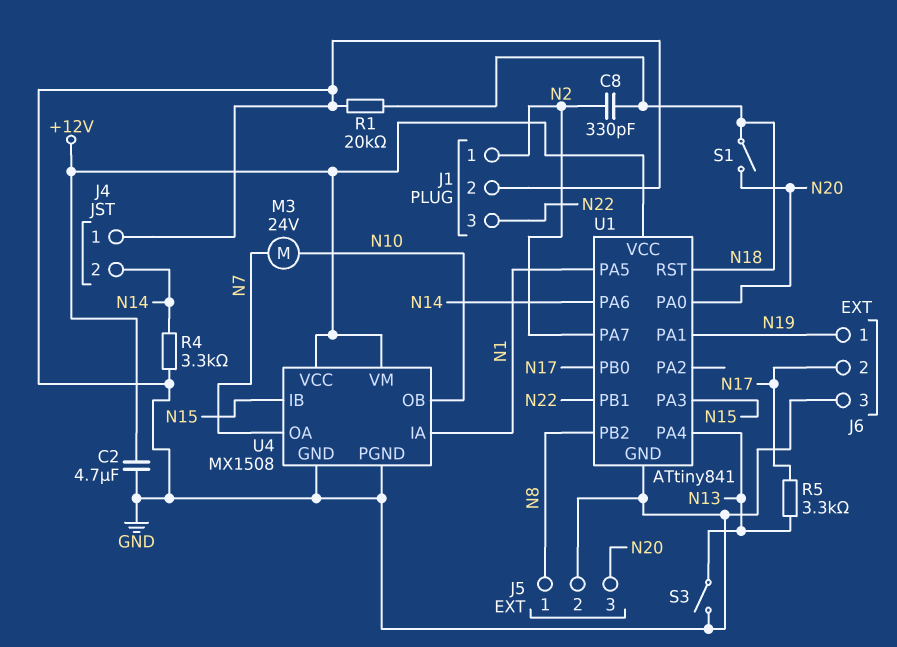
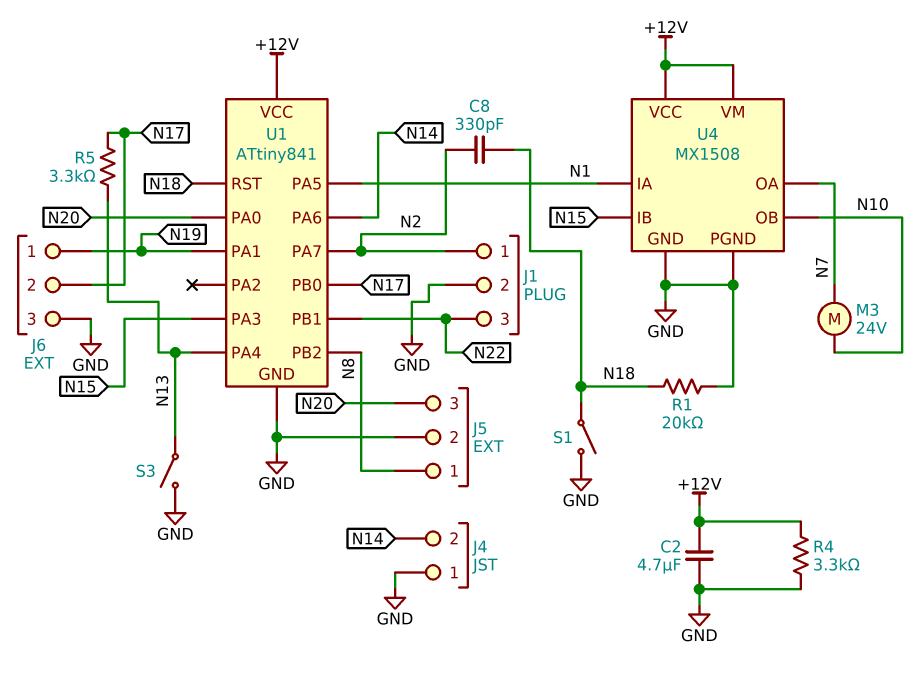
R4: 3.3k (GND, N14) -> 3.3k (+12V, GND)
S1: switch (N18, N20) -> switch (GND, N18)

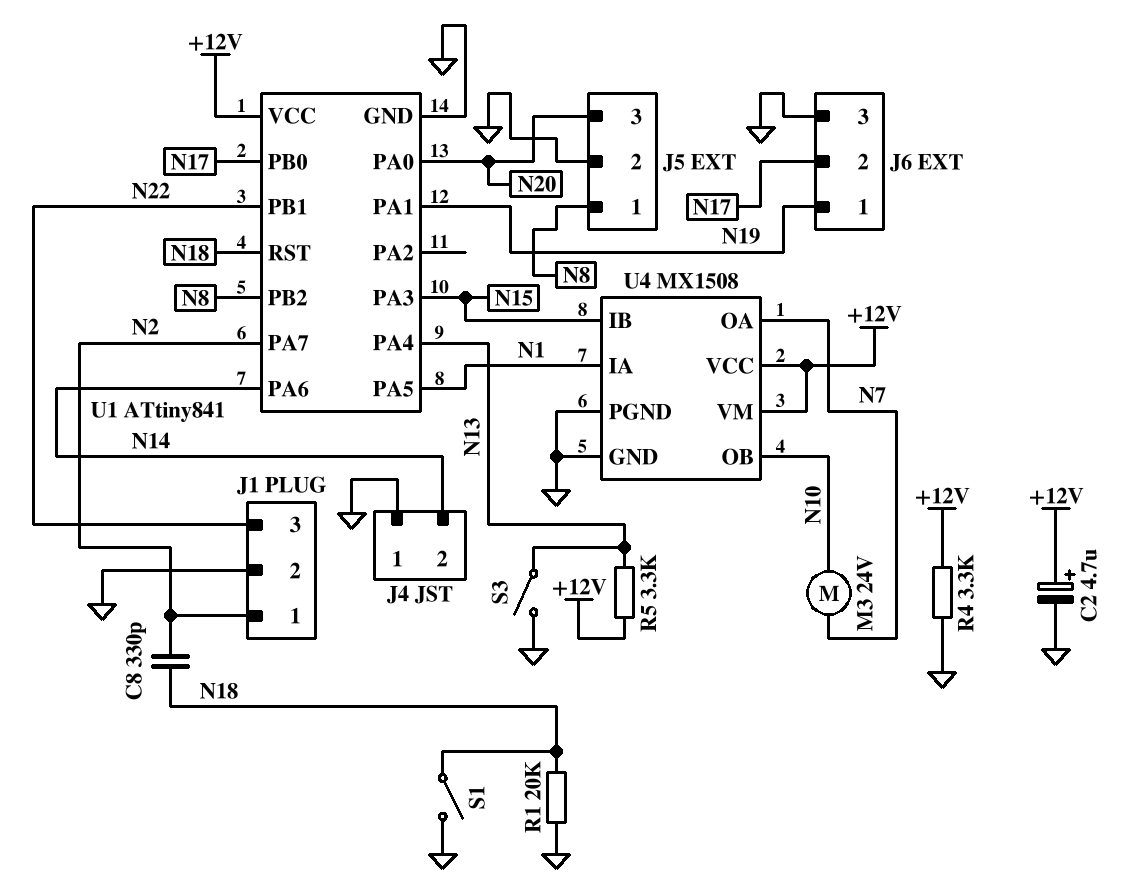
C2: 4.7uF (+12V, GND) -> 4.7uF (plus +12V, minus GND)
R5: 3.3k (N13, N17) -> 3.3k (+12V, N13)

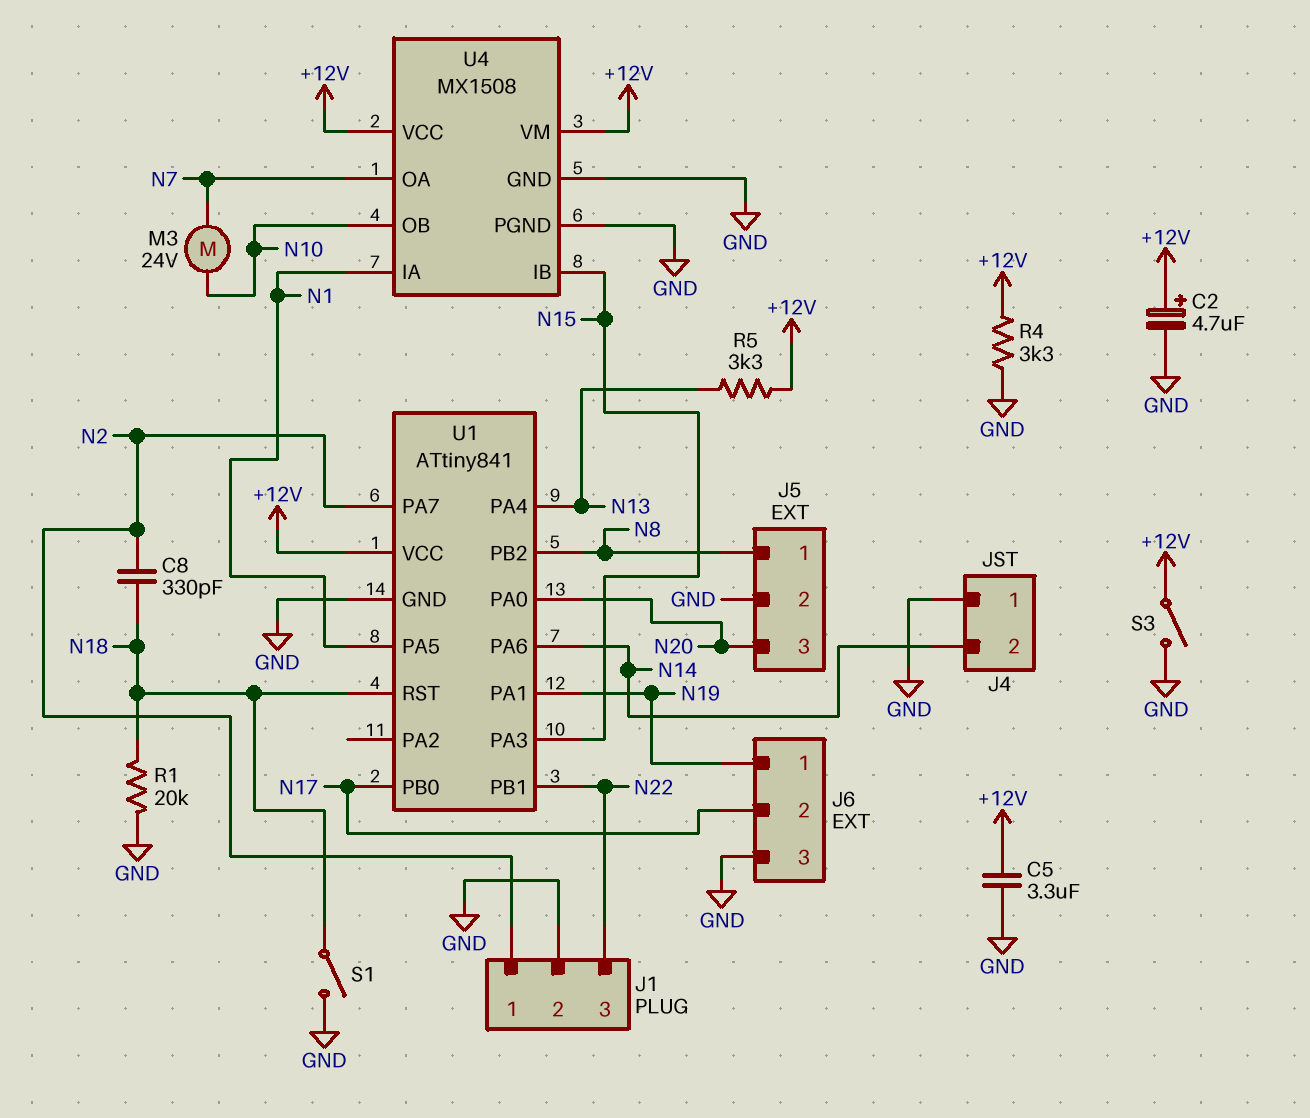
C5: none -> 3.3uF (+12V, GND)
S3: switch (GND, N13) -> switch (+12V, GND)

